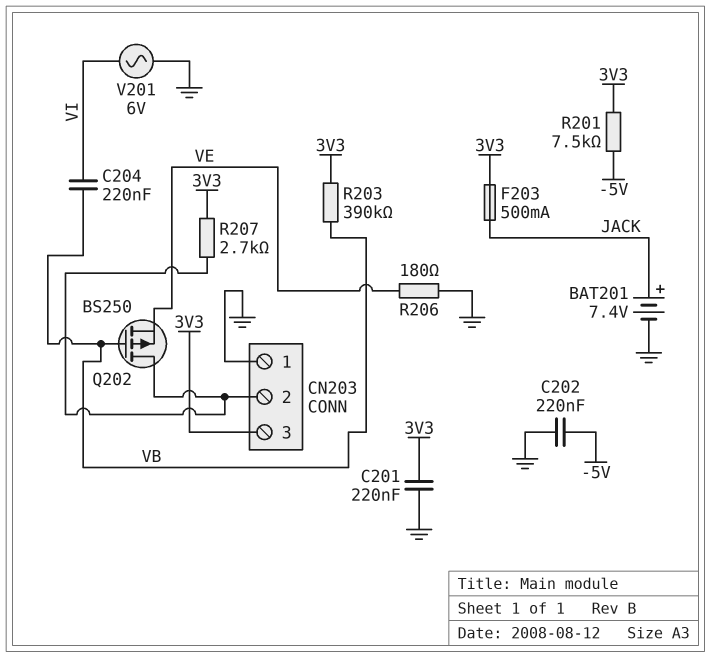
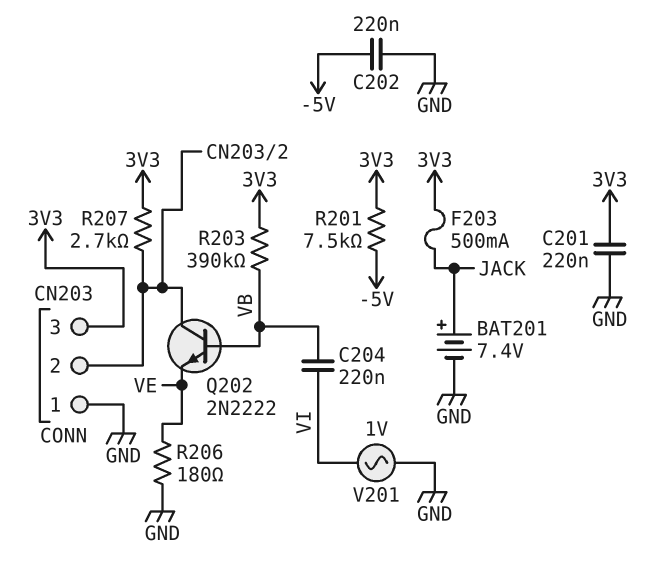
Q202: PMOS BS250 (G VB, D CN203/2, S VE) -> NPN 2N2222 (B VB, C CN203/2, E VE)
V201: AC 6V (GND, VI) -> AC 1V (GND, VI)

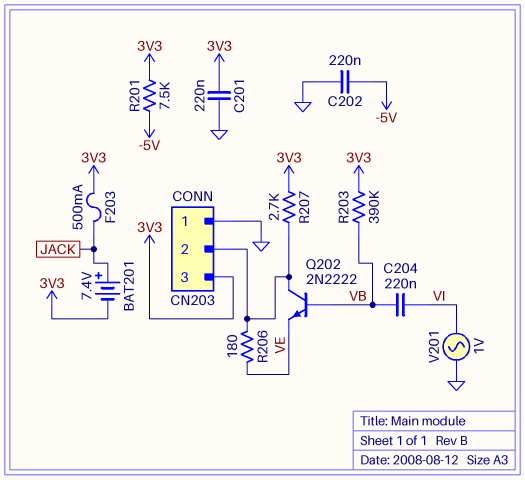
BAT201: 7.4V (plus JACK, minus GND) -> 7.4V (plus JACK, minus 3V3)
R206: 180 (GND, VE) -> 180 (CN203/2, VE)

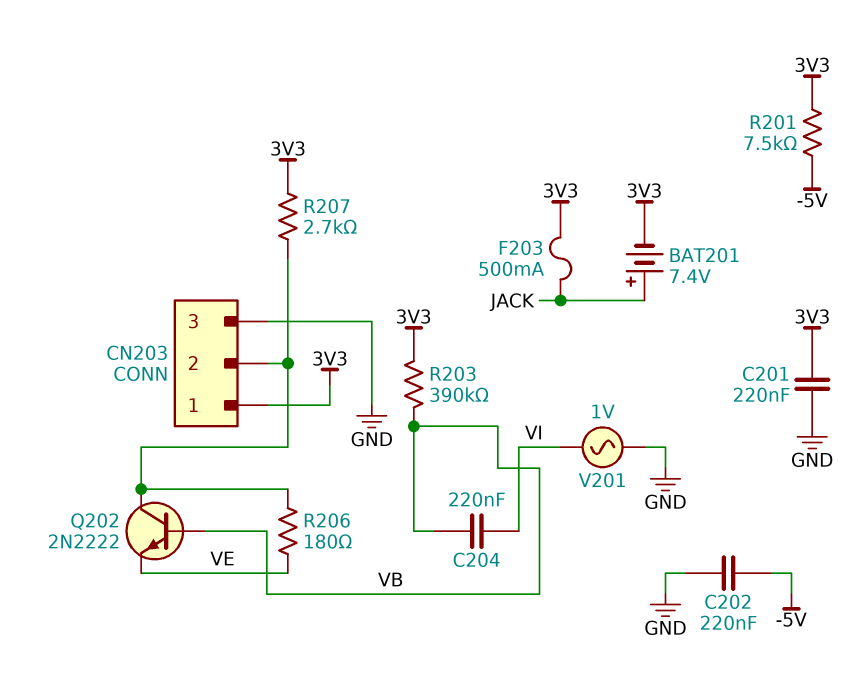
CN203 pin 1: GND -> 3V3
CN203 pin 3: 3V3 -> GND

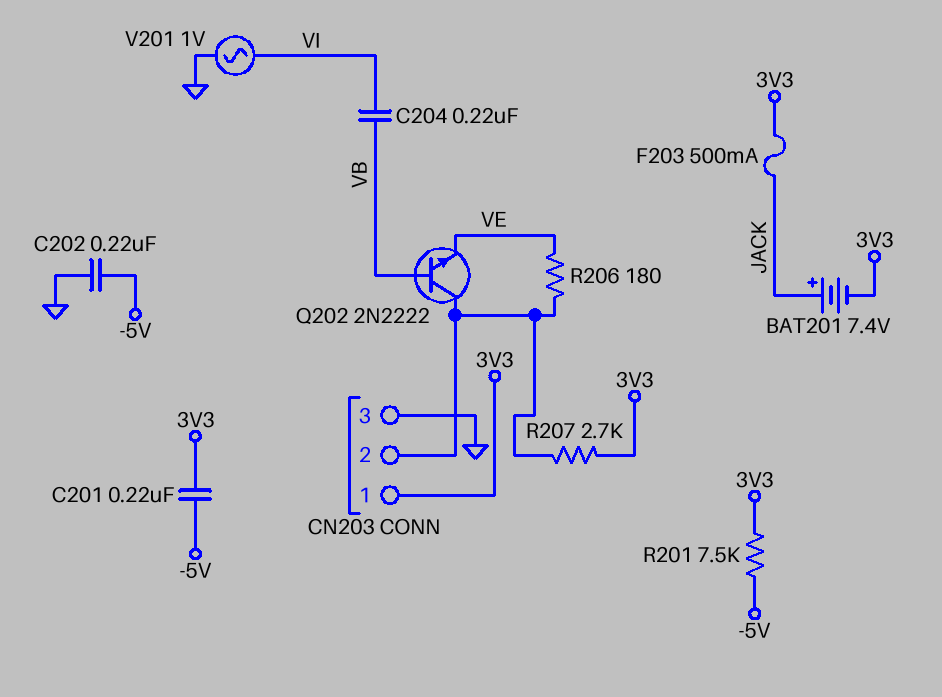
C201: 220nF (3V3, GND) -> 220nF (-5V, 3V3)
R203: 390k (3V3, VB) -> none

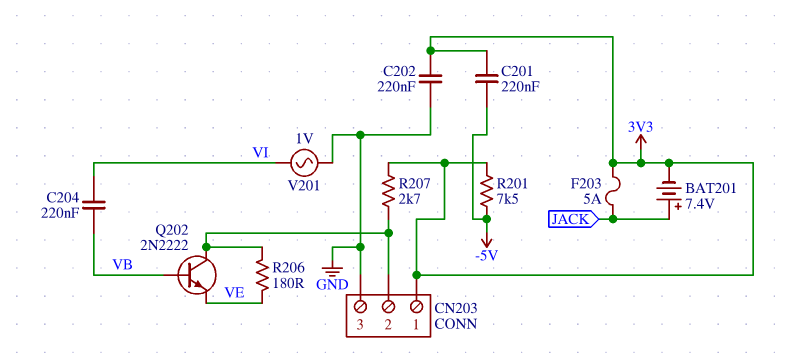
C202: 220nF (-5V, GND) -> 220nF (3V3, GND)
F203: 500mA (3V3, JACK) -> 5A (3V3, JACK)

